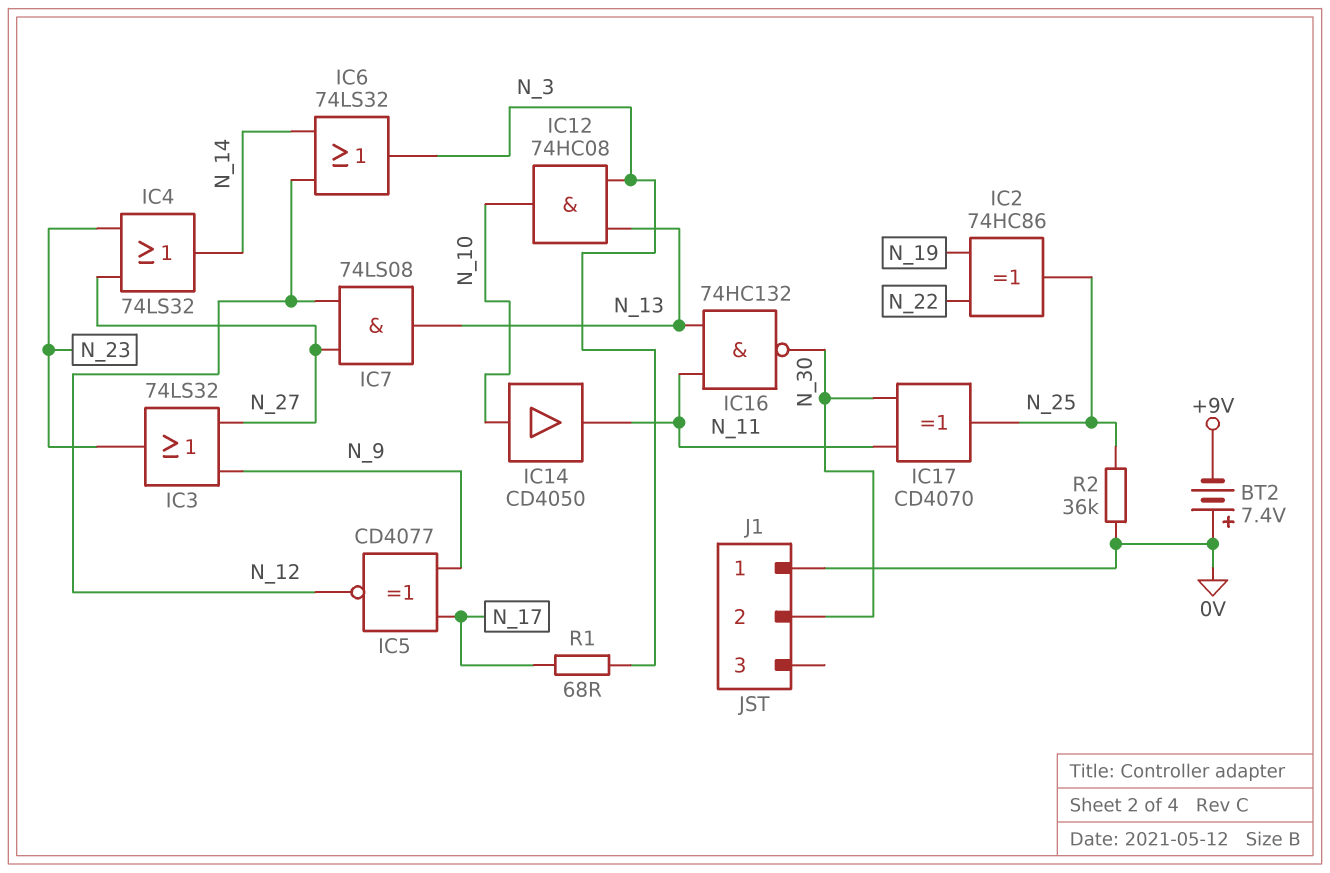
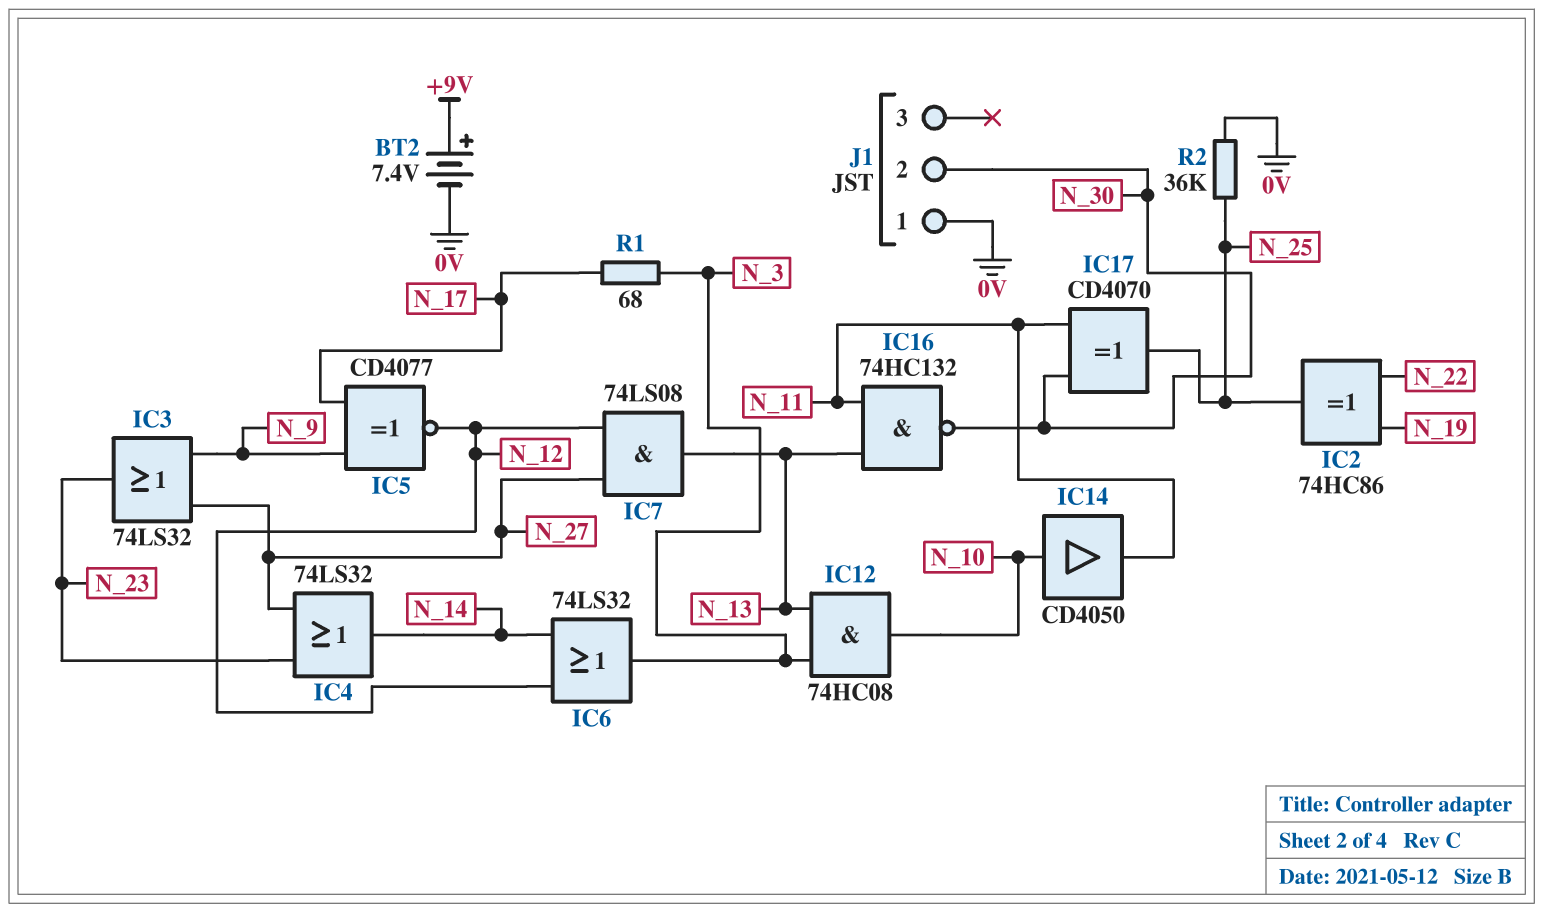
BT2: 7.4V (plus 0V, minus +9V) -> 7.4V (plus +9V, minus 0V)

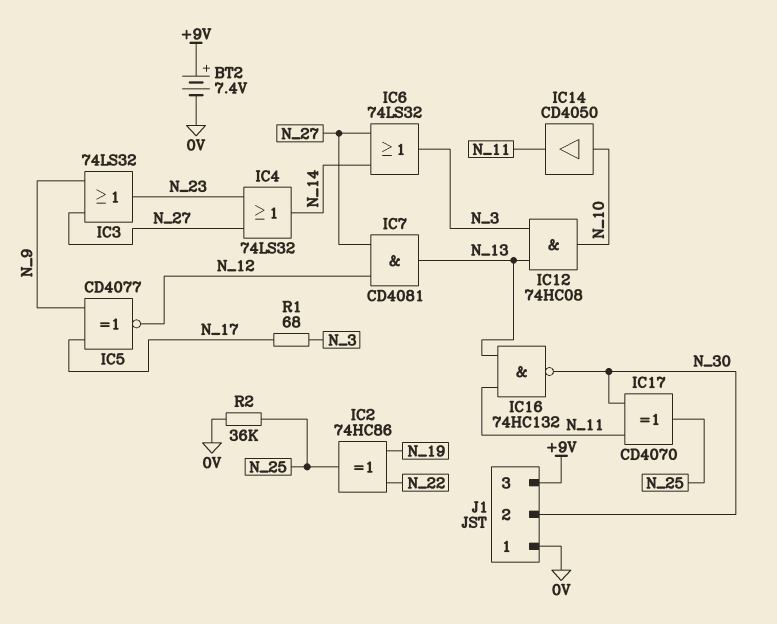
IC6: OR 74LS32 (in N_12, in N_14, out N_3) -> OR 74LS32 (in N_14, in N_27, out N_3)
IC7: AND 74LS08 (in N_12, in N_27, out N_13) -> AND CD4081 (in N_12, in N_27, out N_13)
J1 pin 3: none -> +9V

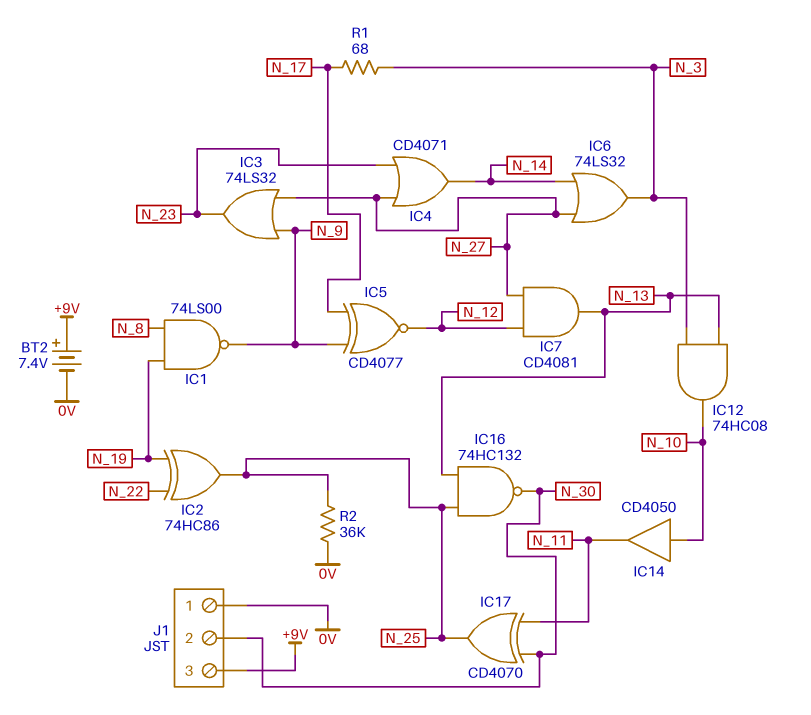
IC1: none -> NAND 74LS00 (in N_8, in N_19, out N_9)
IC4: OR 74LS32 (in N_23, in N_27, out N_14) -> OR CD4071 (in N_23, in N_27, out N_14)
IC16: NAND 74HC132 (in N_11, in N_13, out N_30) -> NAND 74HC132 (in N_13, in N_25, out N_30)

